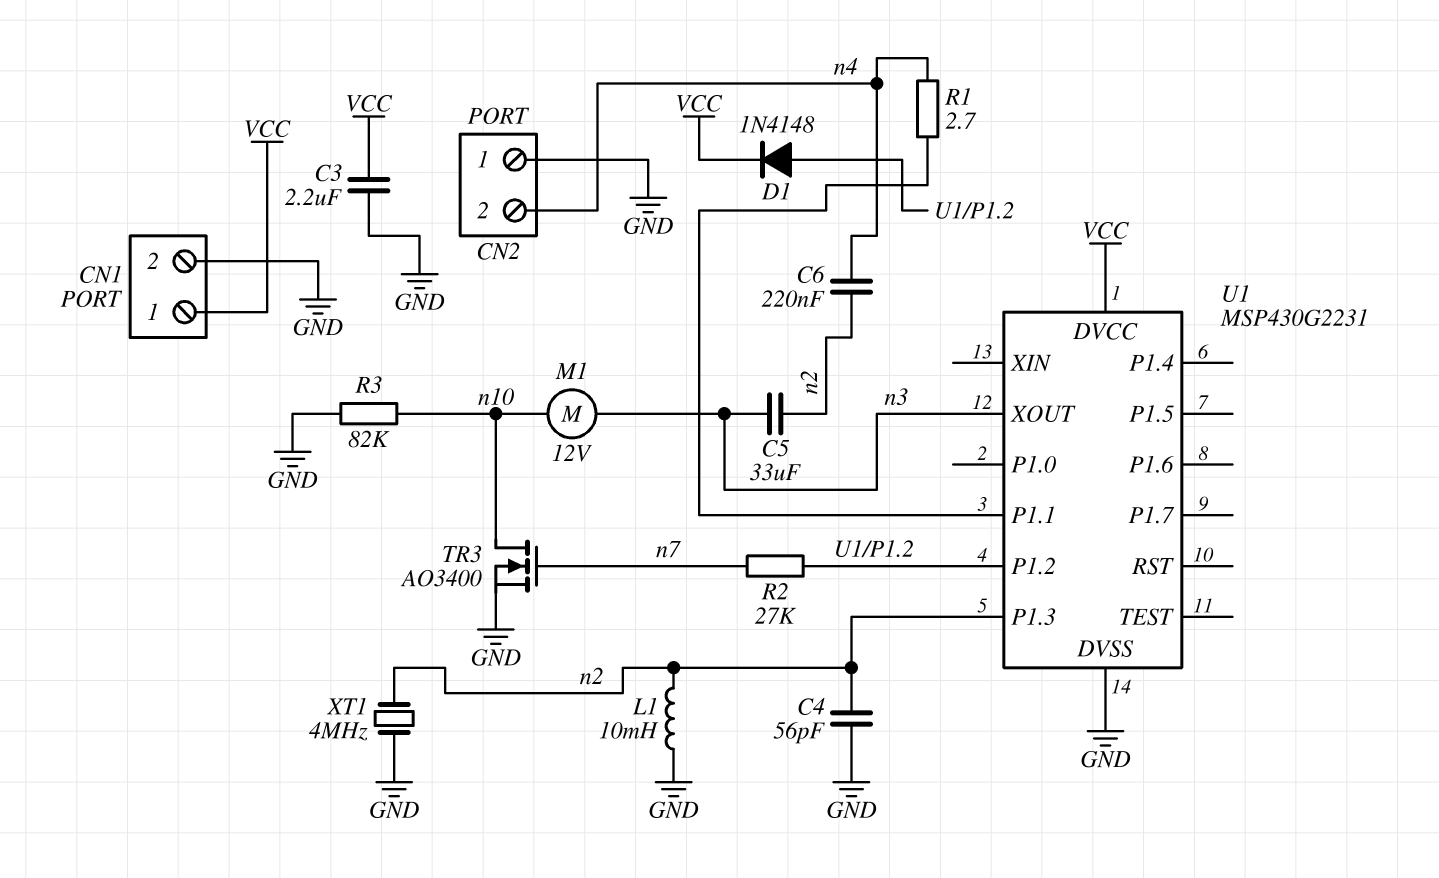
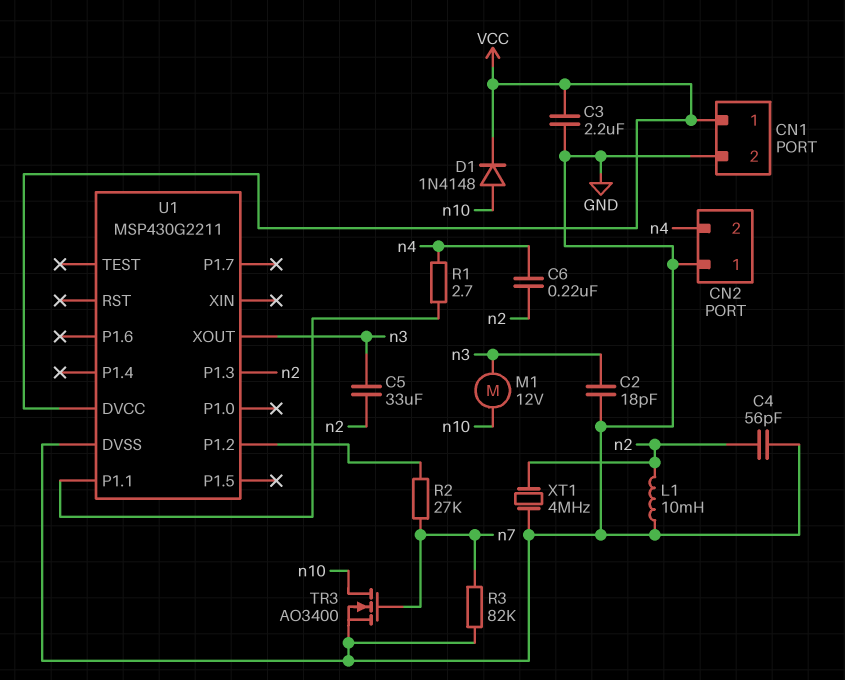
C2: none -> 18pF (GND, n3)
D1: diode 1N4148 (A U1/P1.2, K VCC) -> diode 1N4148 (A n10, K VCC)
R3: 82k (GND, n10) -> 82k (GND, n7)
U1: MSP430G2231 -> MSP430G2211

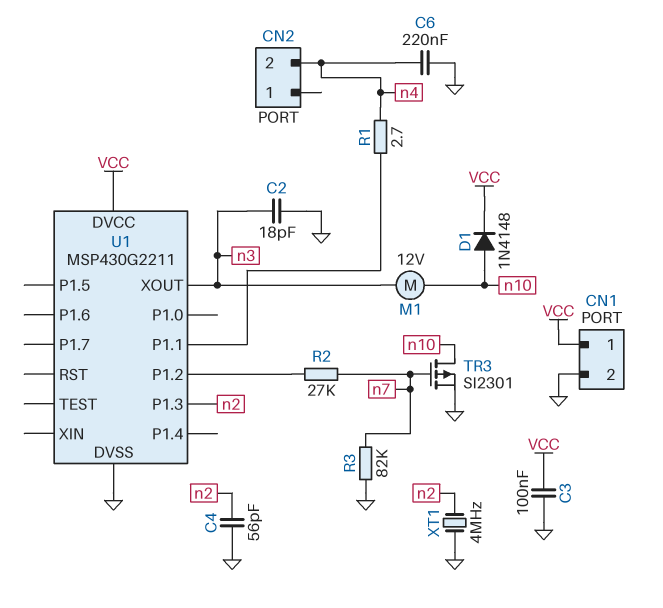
C3: 2.2uF (GND, VCC) -> 100nF (GND, VCC)
C5: 33uF (n2, n3) -> none
C6: 220nF (n2, n4) -> 220nF (GND, n4)
CN2 pin 1: GND -> none
L1: 10mH (GND, n2) -> none
TR3: NMOS AO3400 (G n7, D n10, S GND) -> PMOS SI2301 (G n7, D n10, S GND)

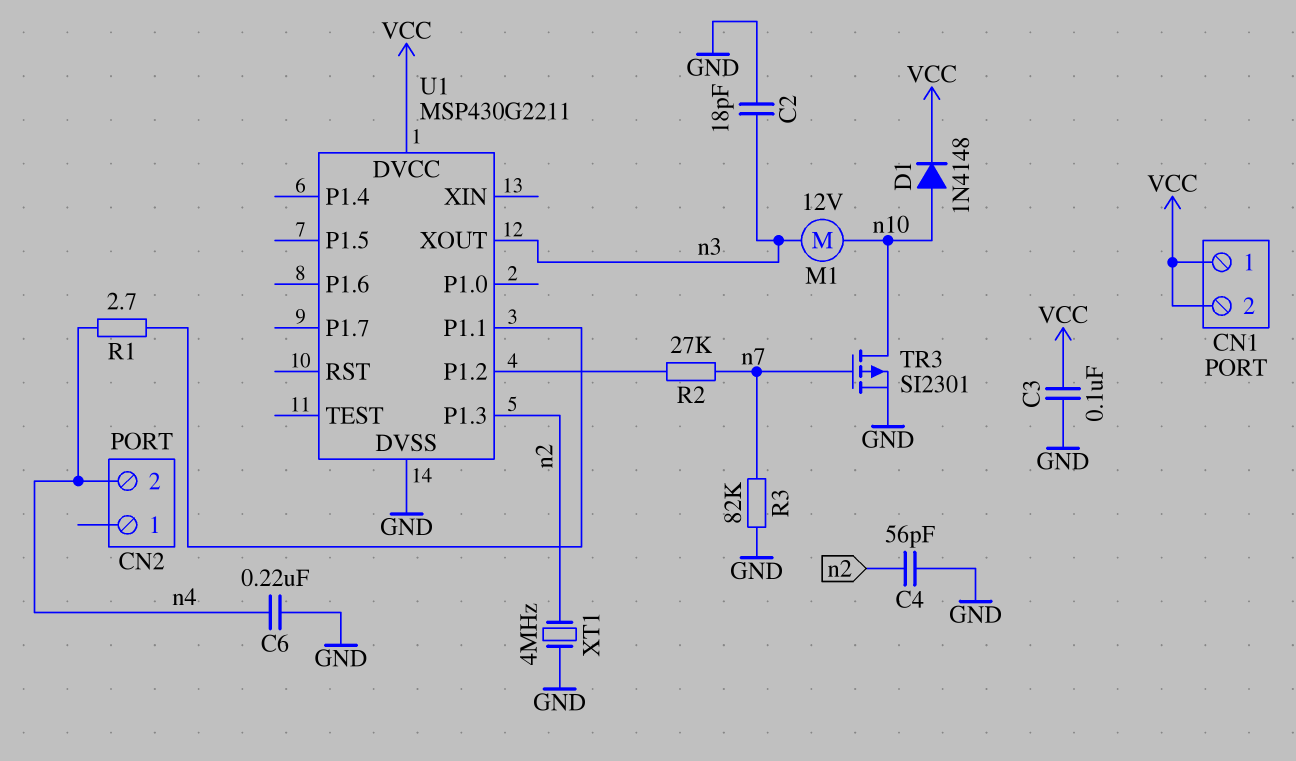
CN1 pin 2: GND -> VCC

